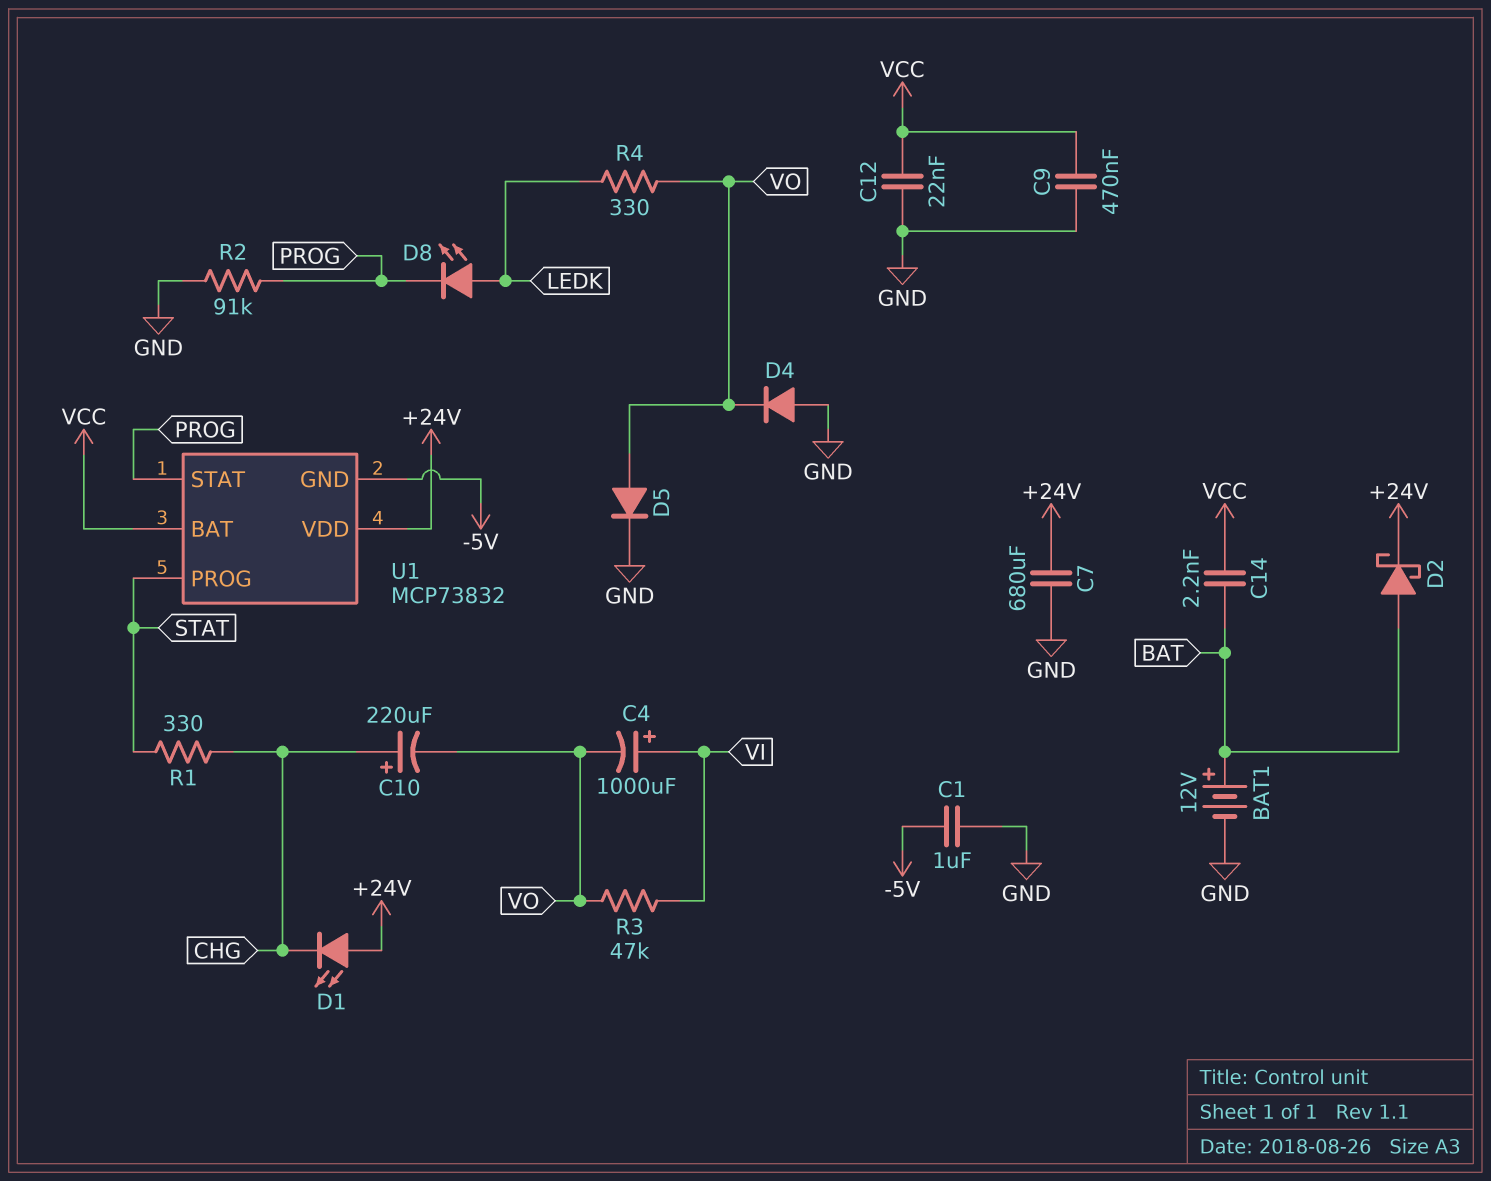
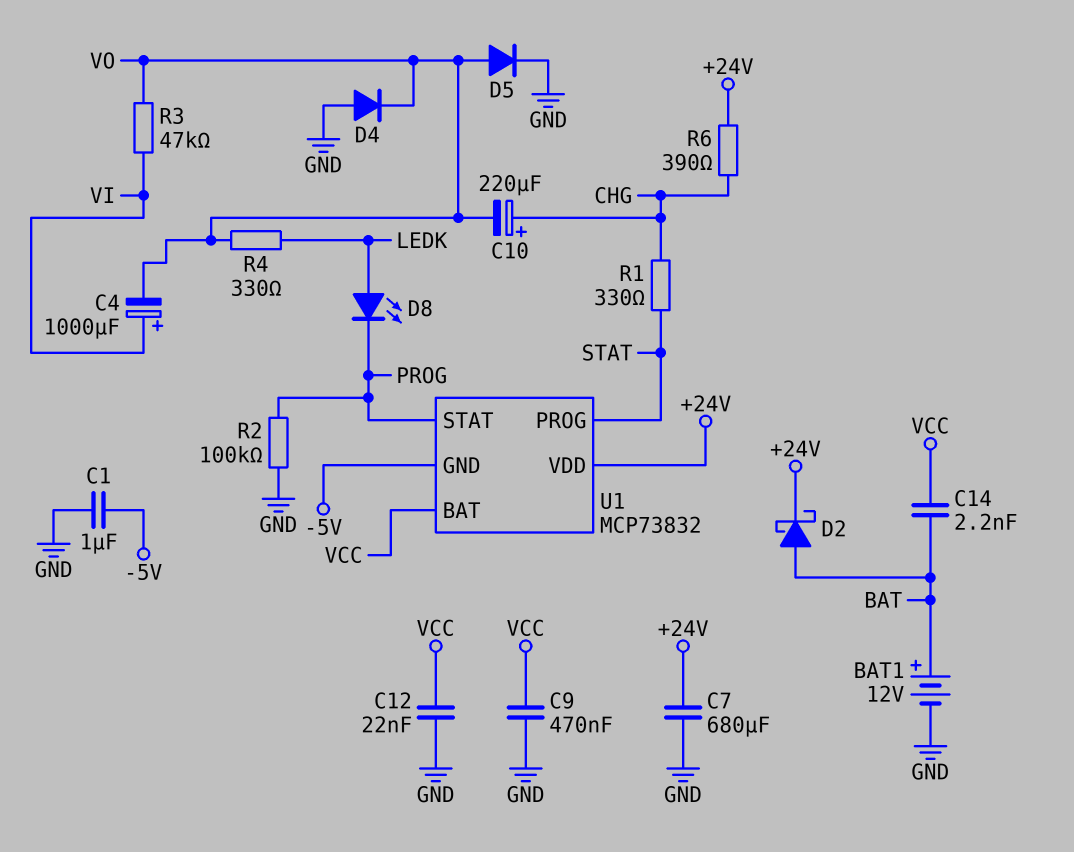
D1: LED (A +24V, K CHG) -> none
R2: 91k (GND, PROG) -> 100k (GND, PROG)
R6: none -> 390 (+24V, CHG)

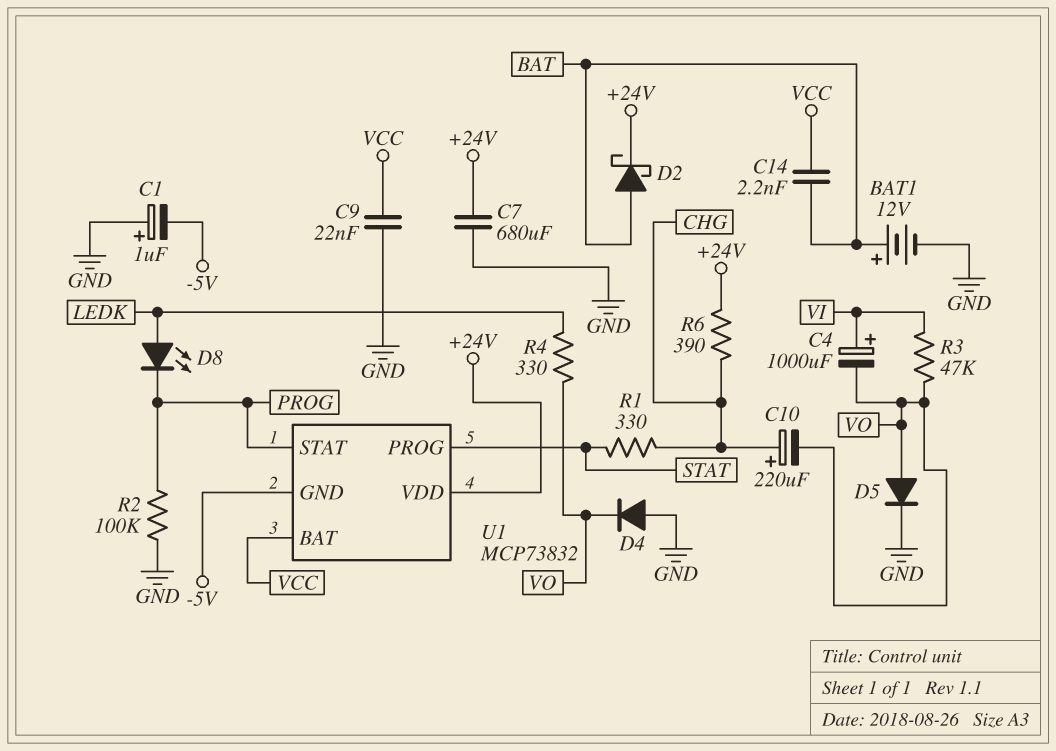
C1: 1uF (-5V, GND) -> 1uF (plus GND, minus -5V)
C9: 470nF (GND, VCC) -> 22nF (GND, VCC)
C12: 22nF (GND, VCC) -> none

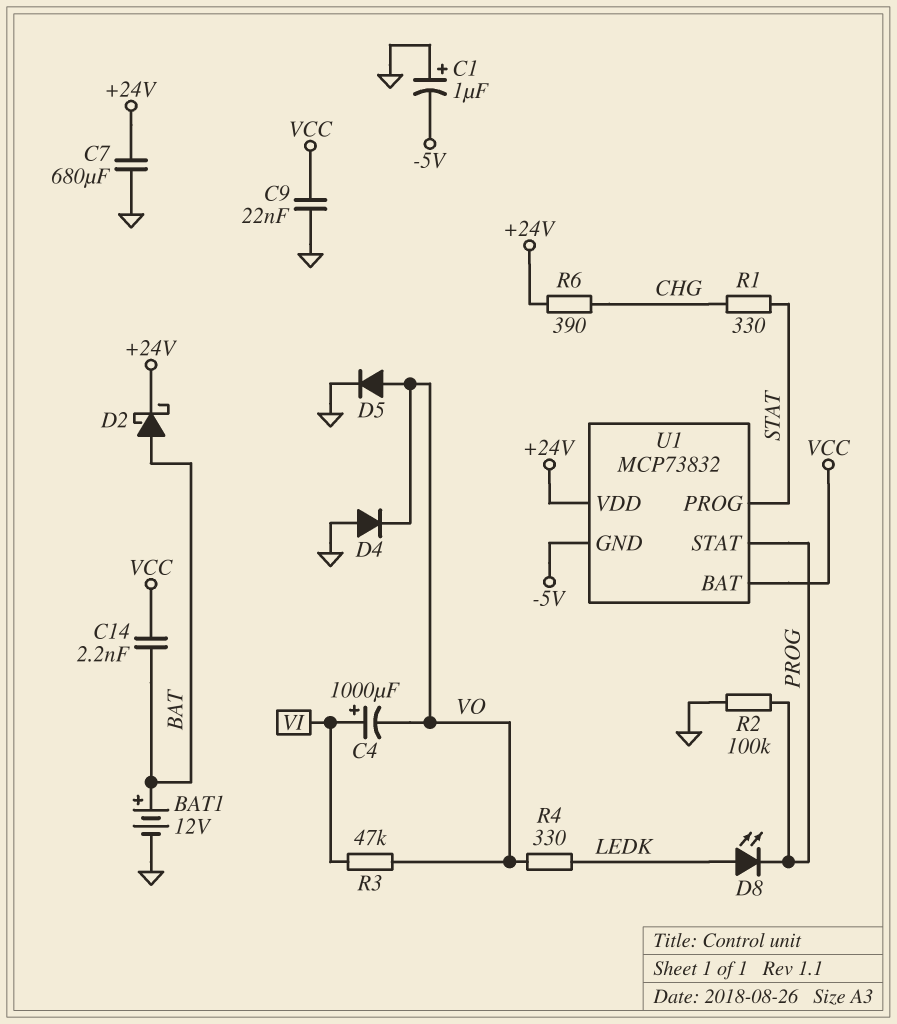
C10: 220uF (plus CHG, minus VO) -> none

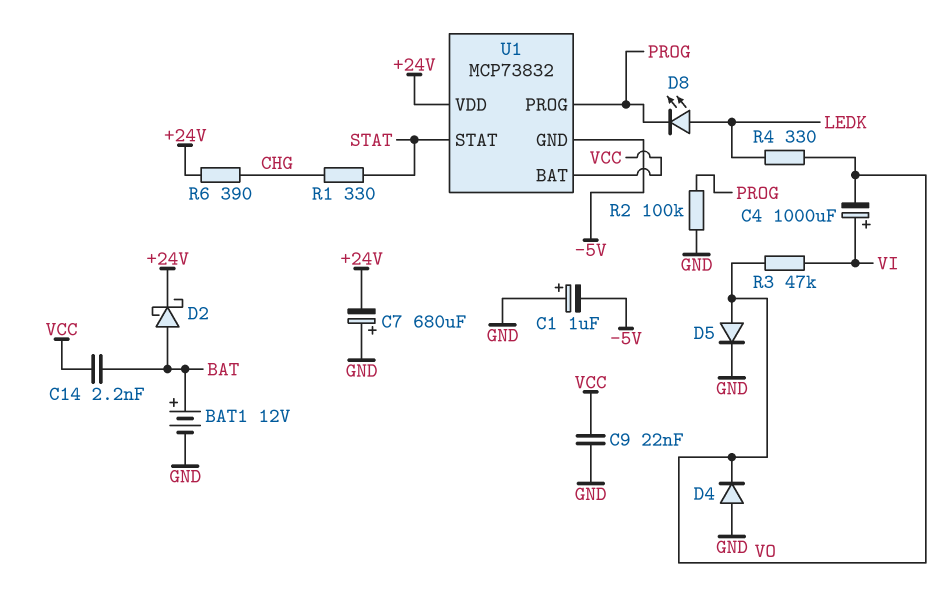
C7: 680uF (+24V, GND) -> 680uF (plus GND, minus +24V)
U1 pin PROG: STAT -> PROG
U1 pin STAT: PROG -> STAT

